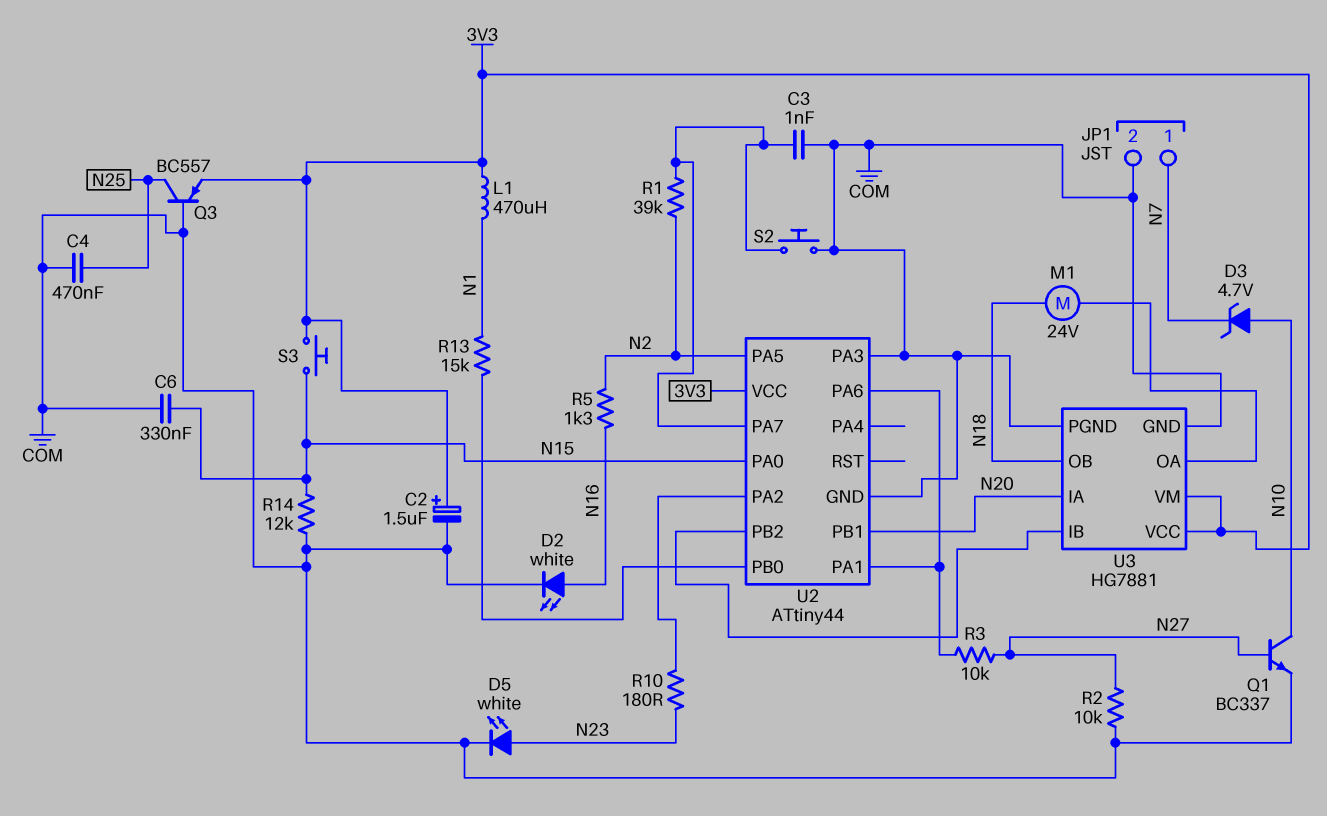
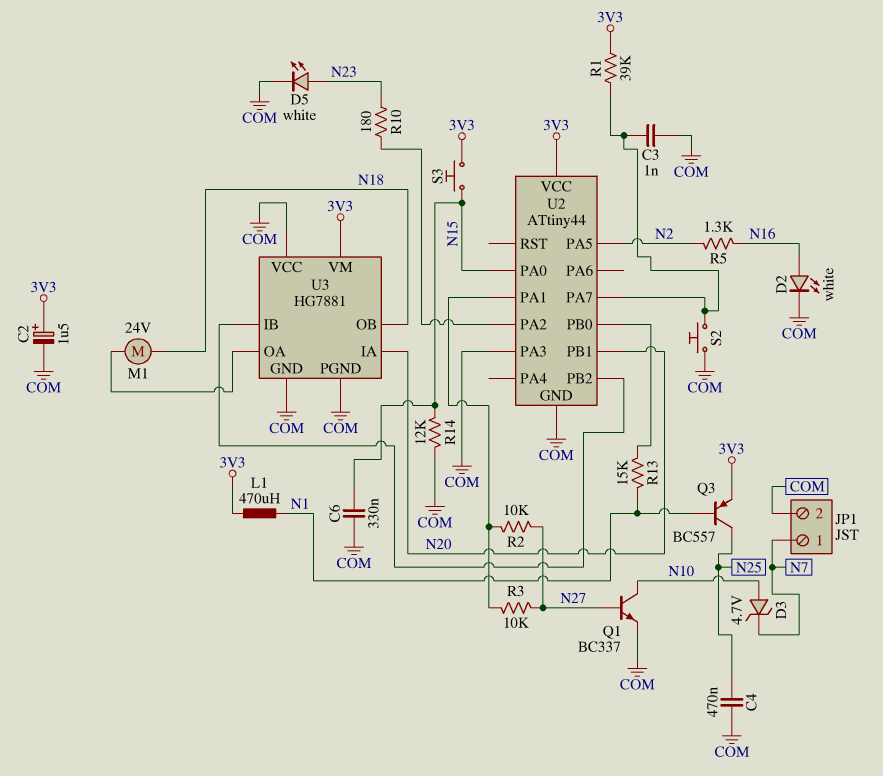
Q3: PNP BC557 (B COM, C N25, E 3V3) -> PNP BC557 (B N1, C N25, E 3V3)
R1: 39k (N2, U2/PA7) -> 39k (3V3, U2/PA7)
R2: 10k (COM, N27) -> 10k (N27, U2/PA1)
U2 pin PA6: U2/PA1 -> none
U3 pin VCC: 3V3 -> COM

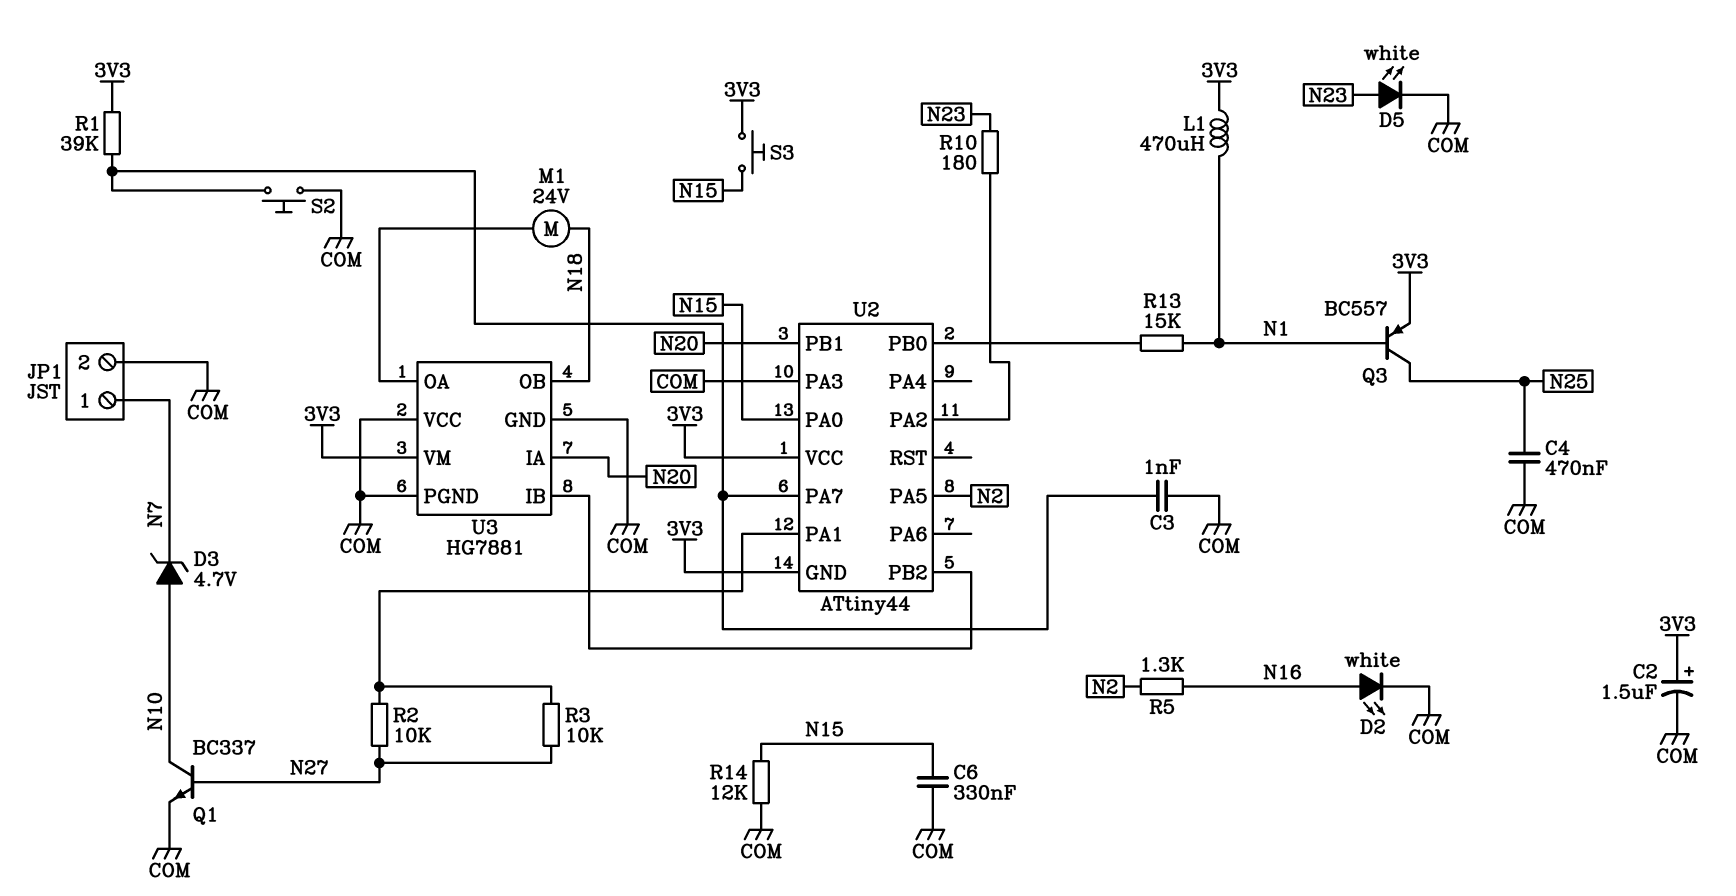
U2 pin GND: COM -> 3V3

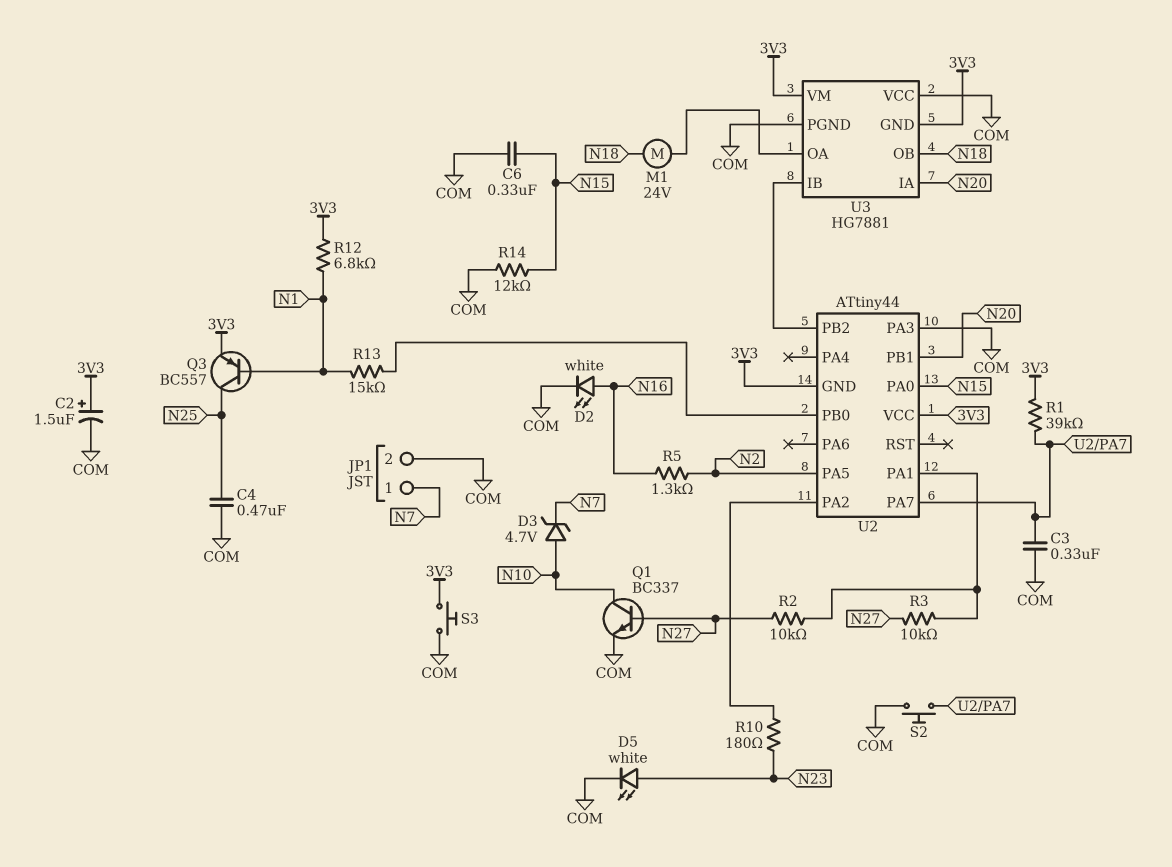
C3: 1nF (COM, U2/PA7) -> 330nF (COM, U2/PA7)
L1: 470uH (3V3, N1) -> none
R12: none -> 6.8k (3V3, N1)
S3: button (3V3, N15) -> button (3V3, COM)
U3 pin GND: COM -> 3V3

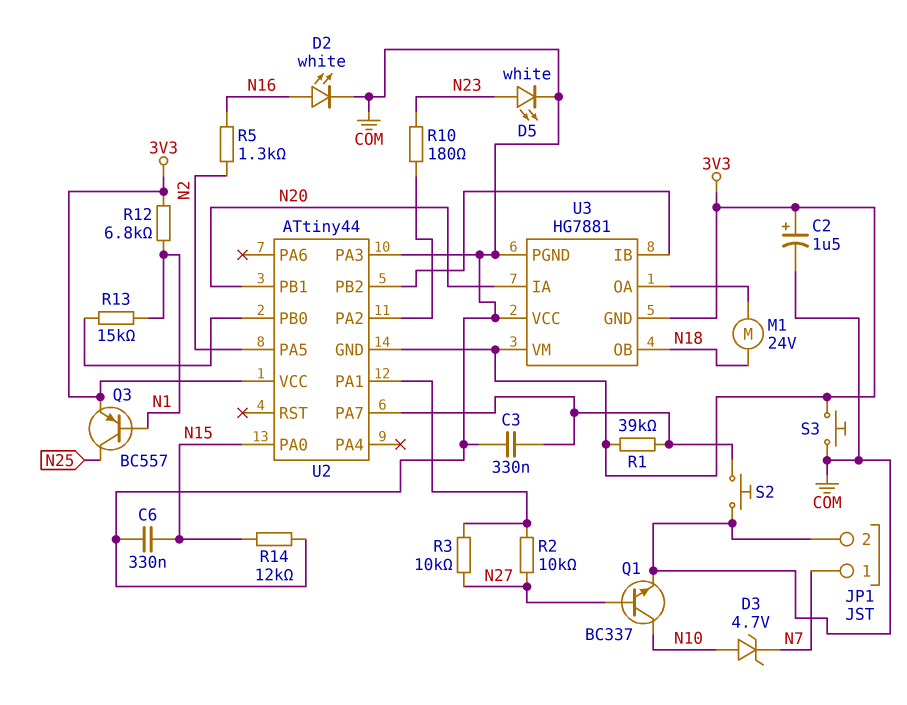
C4: 470nF (COM, N25) -> none

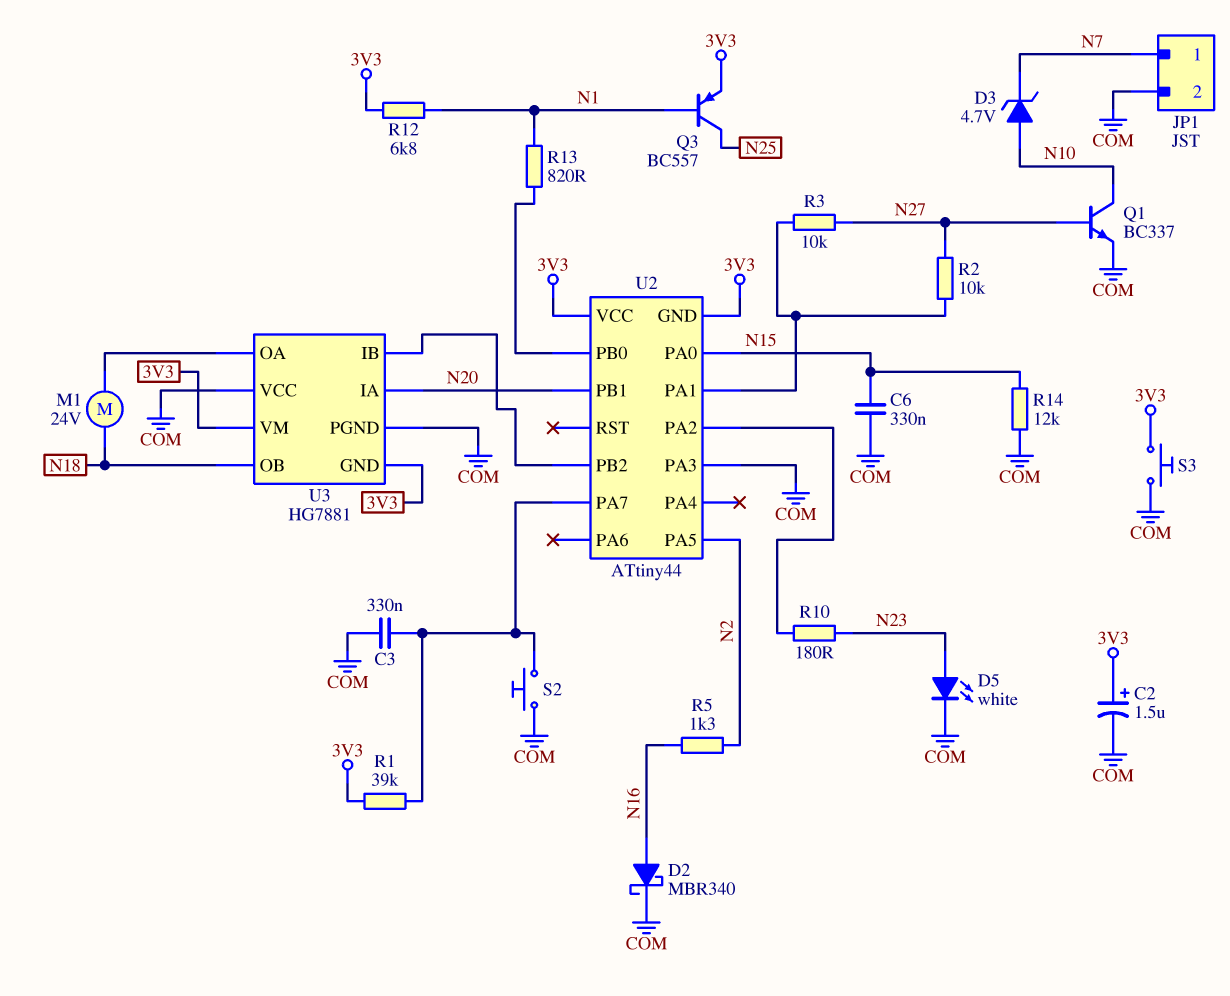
D2: LED white (A N16, K COM) -> schottky MBR340 (A N16, K COM)
R13: 15k (N1, U2/PB0) -> 820 (N1, U2/PB0)

